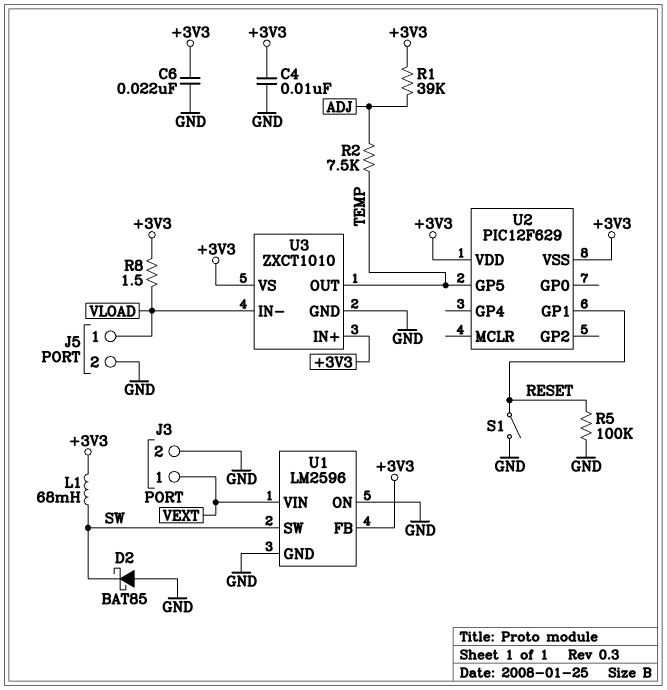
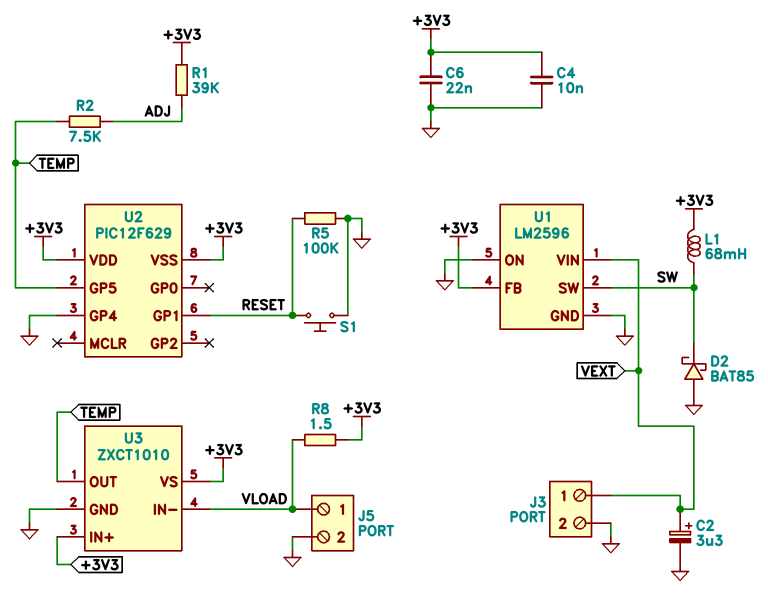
C2: none -> 3.3uF (plus VEXT, minus GND)
S1: switch (GND, RESET) -> button (GND, RESET)
U2 pin GP4: none -> GND

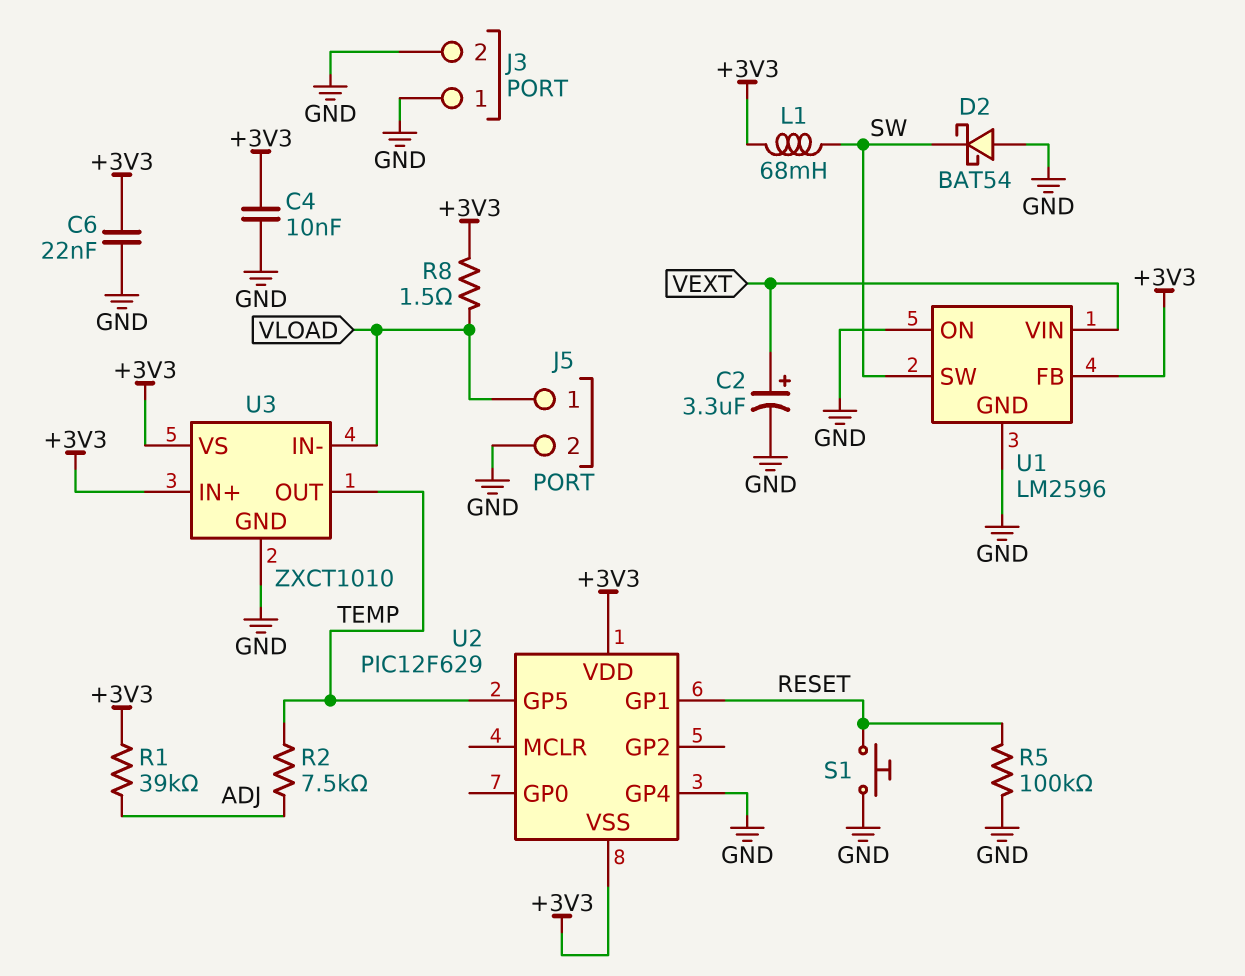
D2: schottky BAT85 (A GND, K SW) -> schottky BAT54 (A GND, K SW)
J3 pin 1: VEXT -> GND

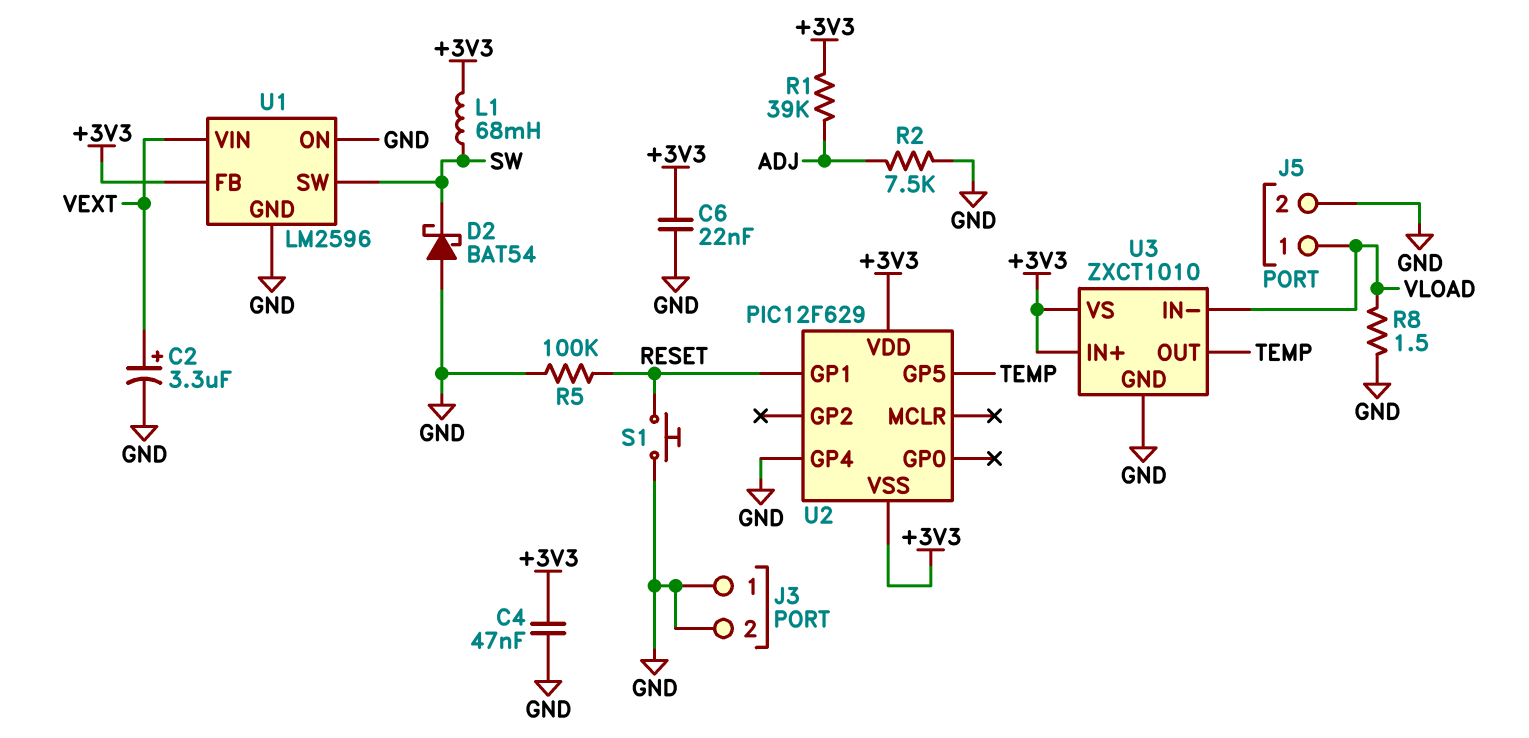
C4: 10nF (+3V3, GND) -> 47nF (+3V3, GND)
R2: 7.5k (ADJ, TEMP) -> 7.5k (ADJ, GND)
R8: 1.5 (+3V3, VLOAD) -> 1.5 (GND, VLOAD)

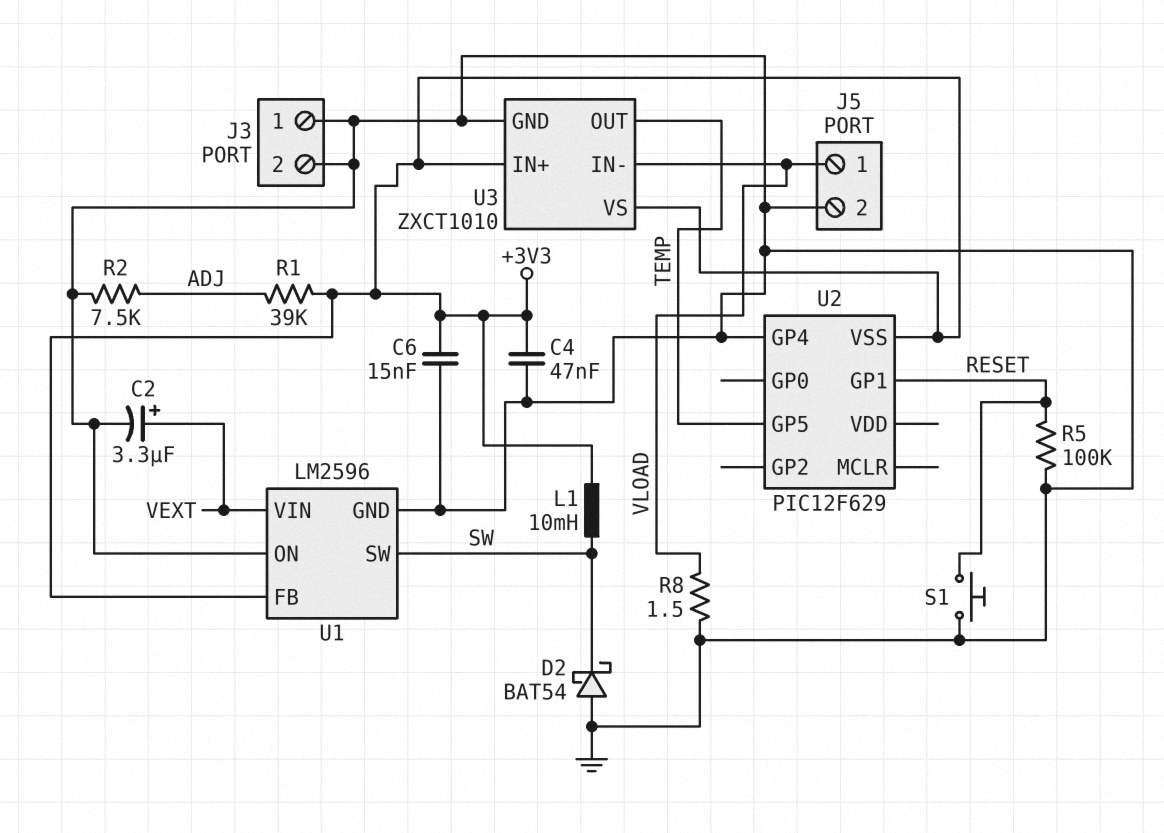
C6: 22nF (+3V3, GND) -> 15nF (+3V3, GND)
L1: 68mH (+3V3, SW) -> 10mH (+3V3, SW)
U2 pin VDD: +3V3 -> none

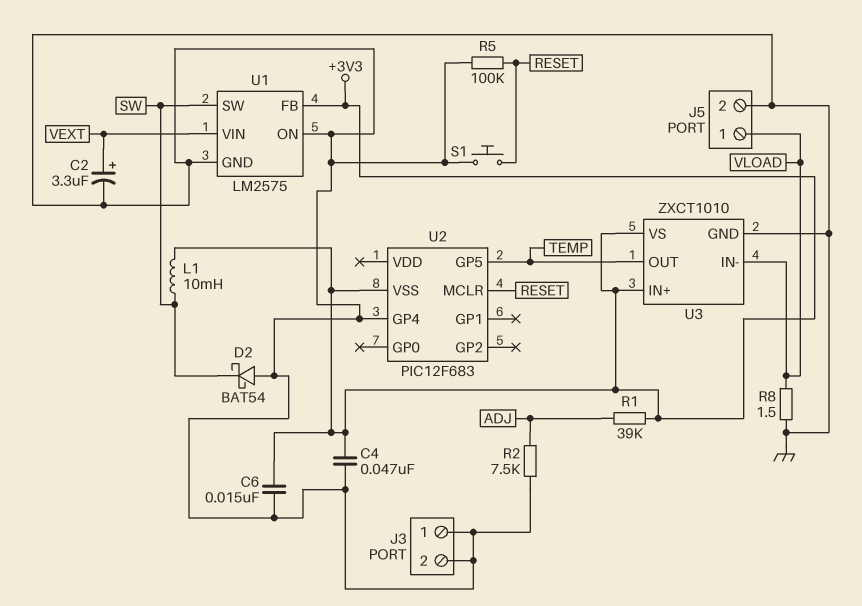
U1: LM2596 -> LM2575
U2: PIC12F629 -> PIC12F683
U2 pin GP1: RESET -> none
U2 pin MCLR: none -> RESET

